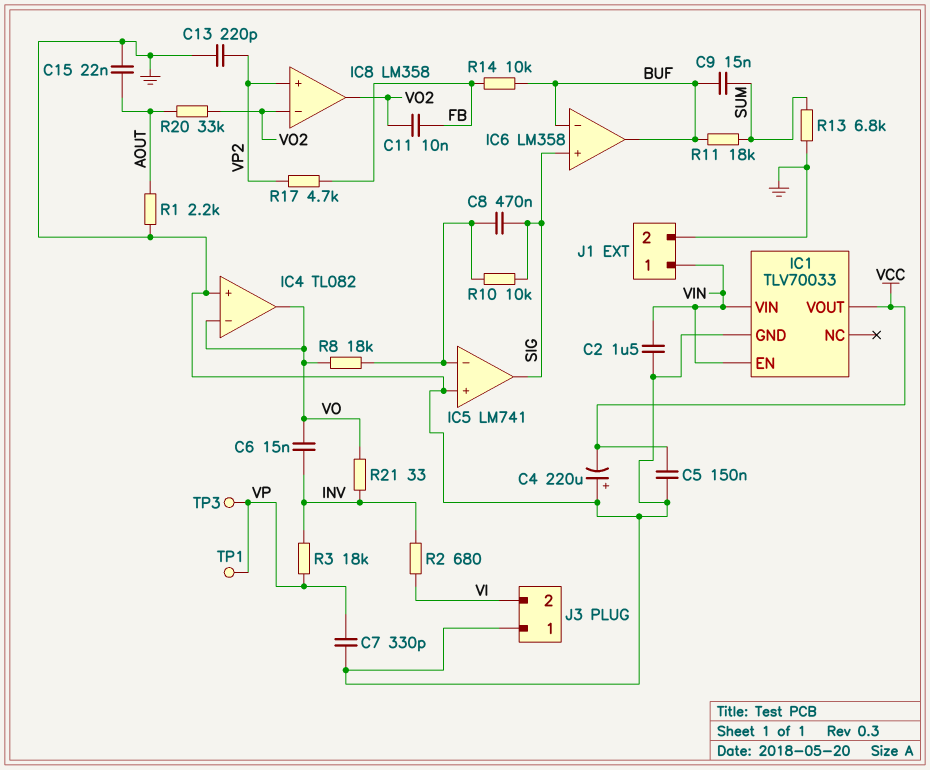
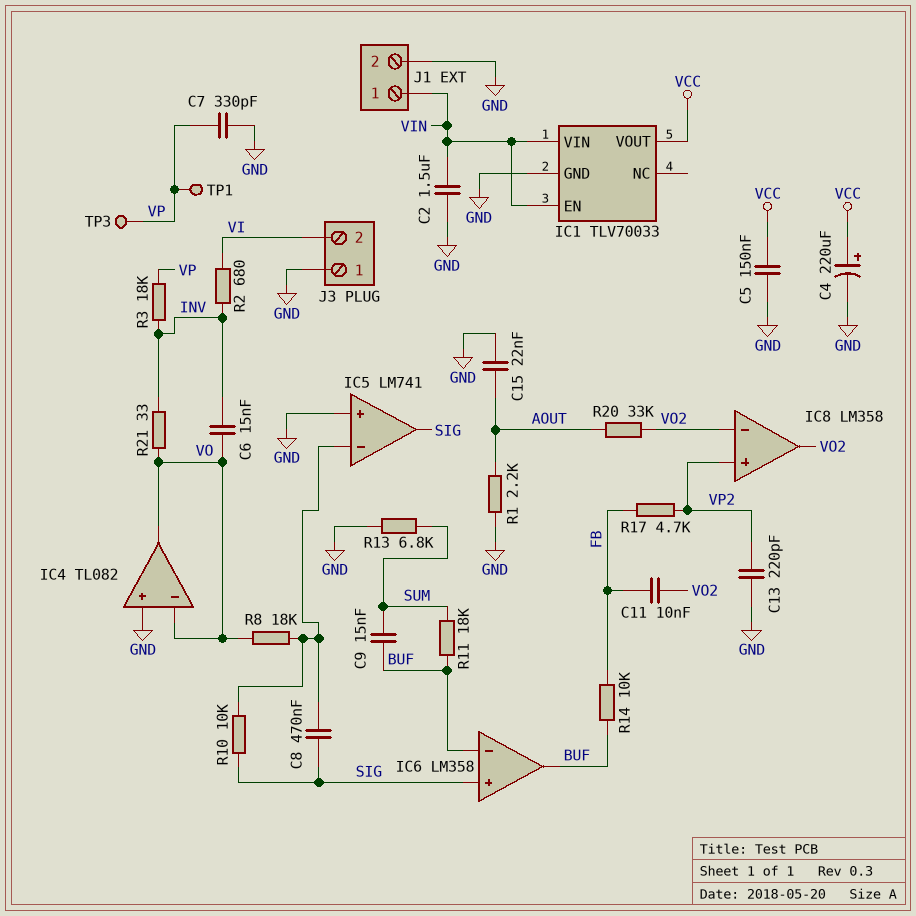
C4: 220uF (plus GND, minus VCC) -> 220uF (plus VCC, minus GND)

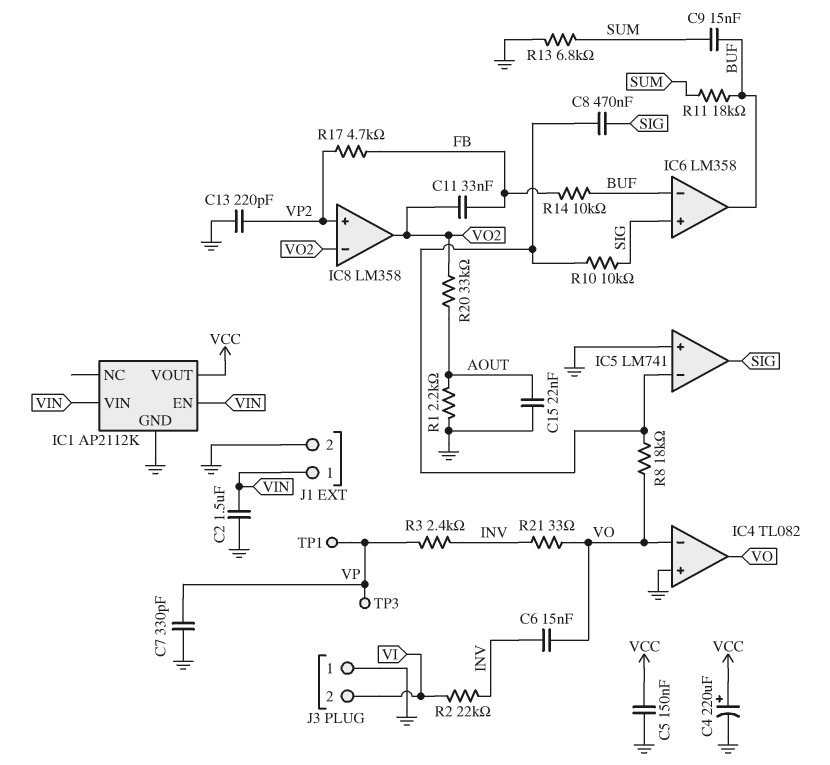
C11: 10nF (FB, VO2) -> 33nF (FB, VO2)
IC1: TLV70033 -> AP2112K
R2: 680 (INV, VI) -> 22k (INV, VI)
R3: 18k (INV, VP) -> 2.4k (INV, VP)

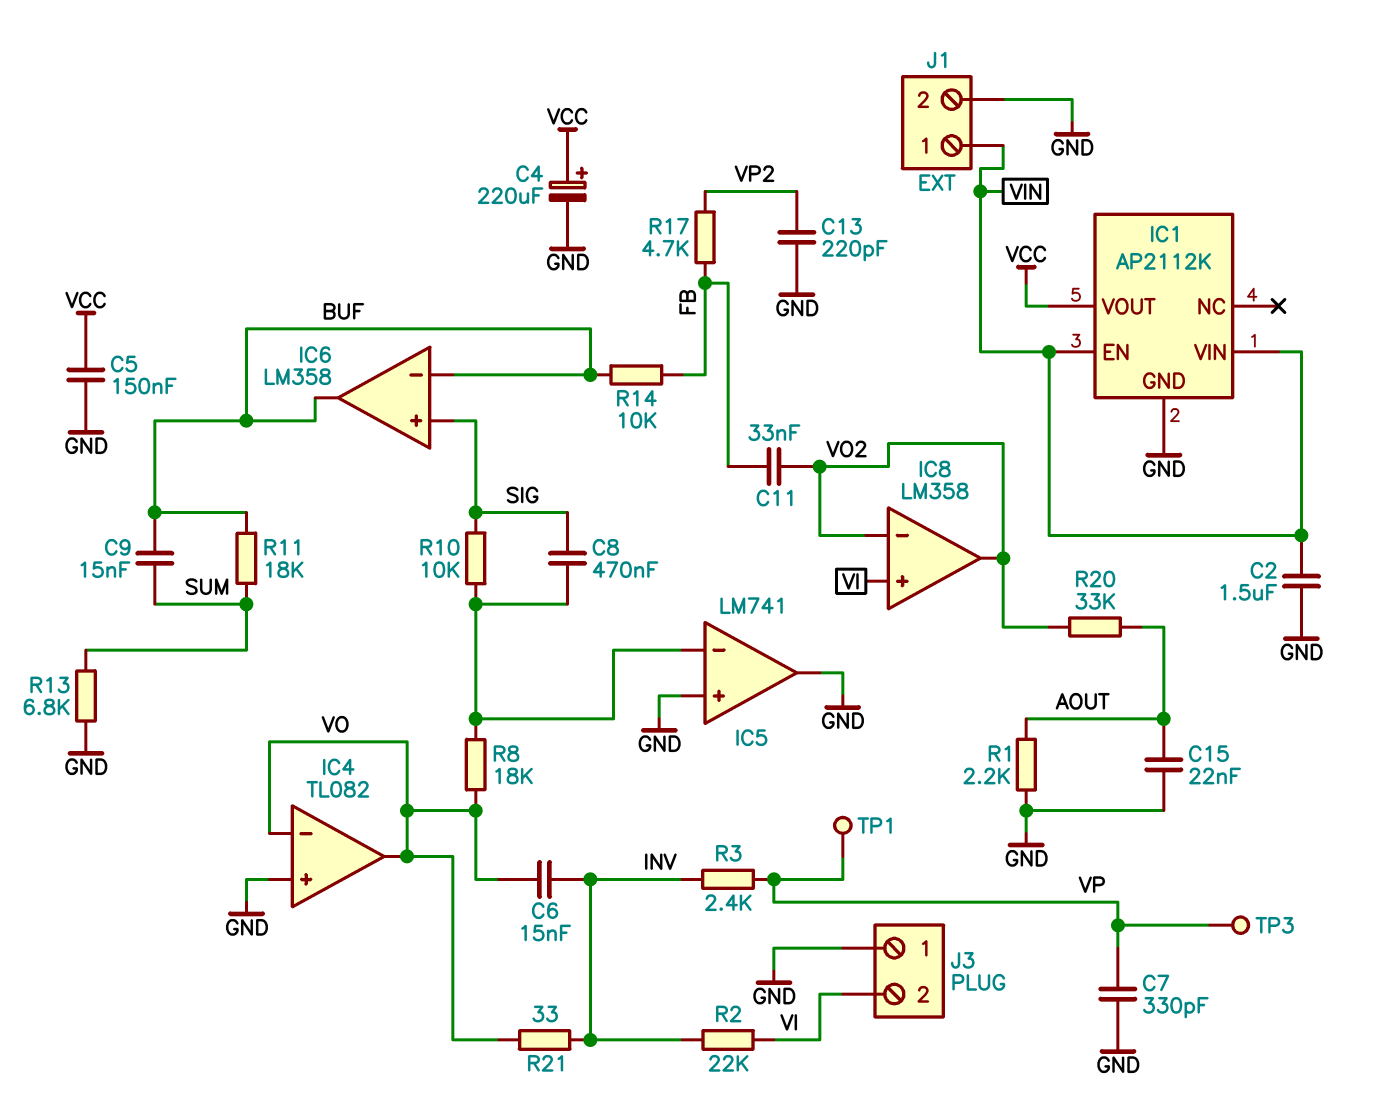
IC5 pin out: SIG -> GND
IC8 pin in+: VP2 -> VI

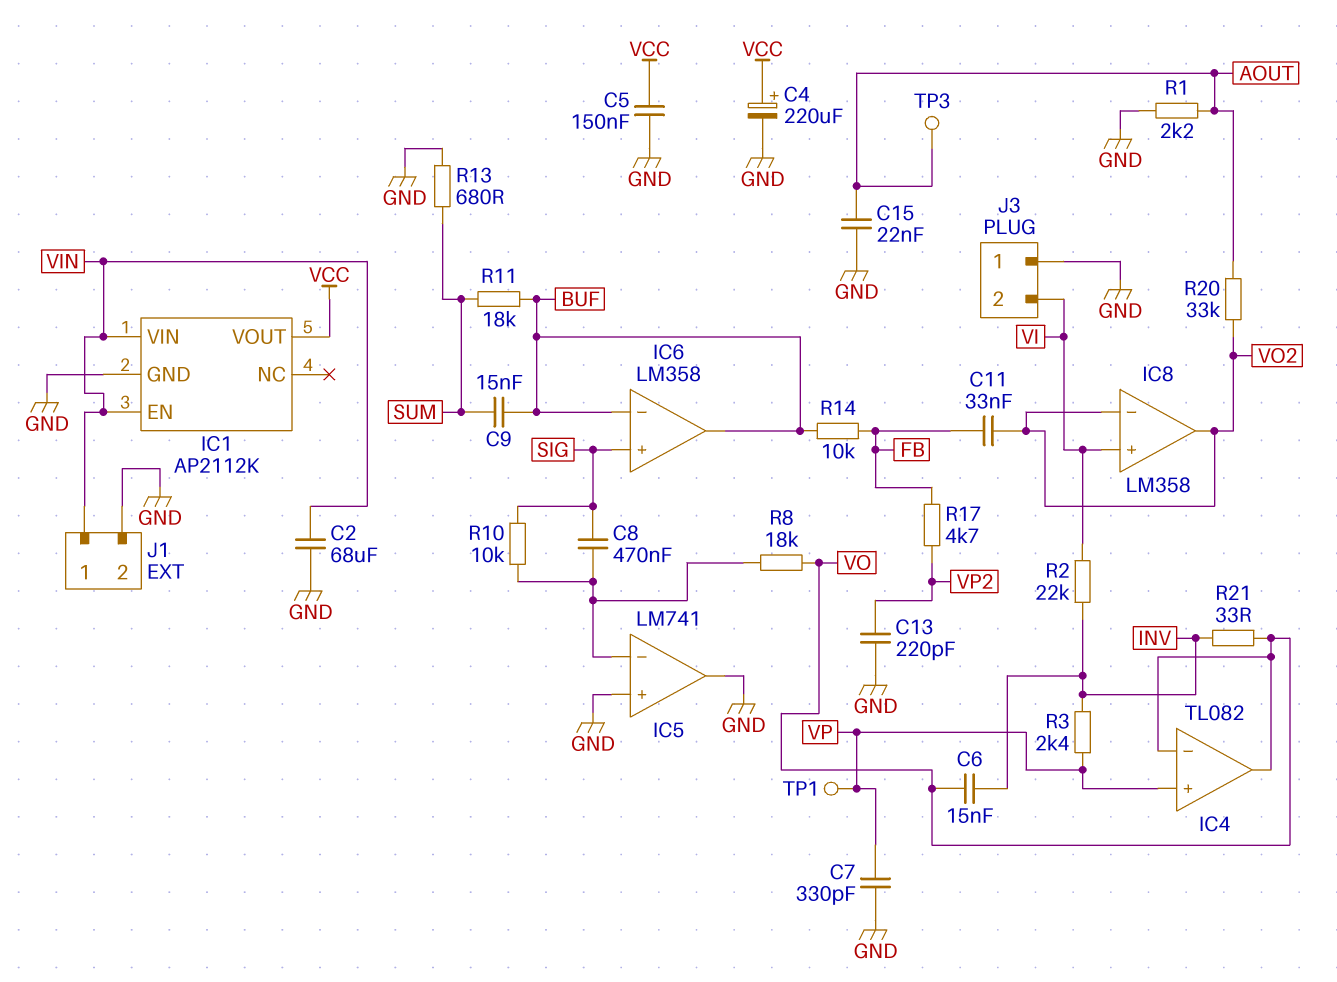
C2: 1.5uF (GND, VIN) -> 68uF (GND, VIN)
IC4 pin in+: GND -> VP
R13: 6.8k (GND, SUM) -> 680 (GND, SUM)
TP3: test point (VP) -> test point (AOUT)

